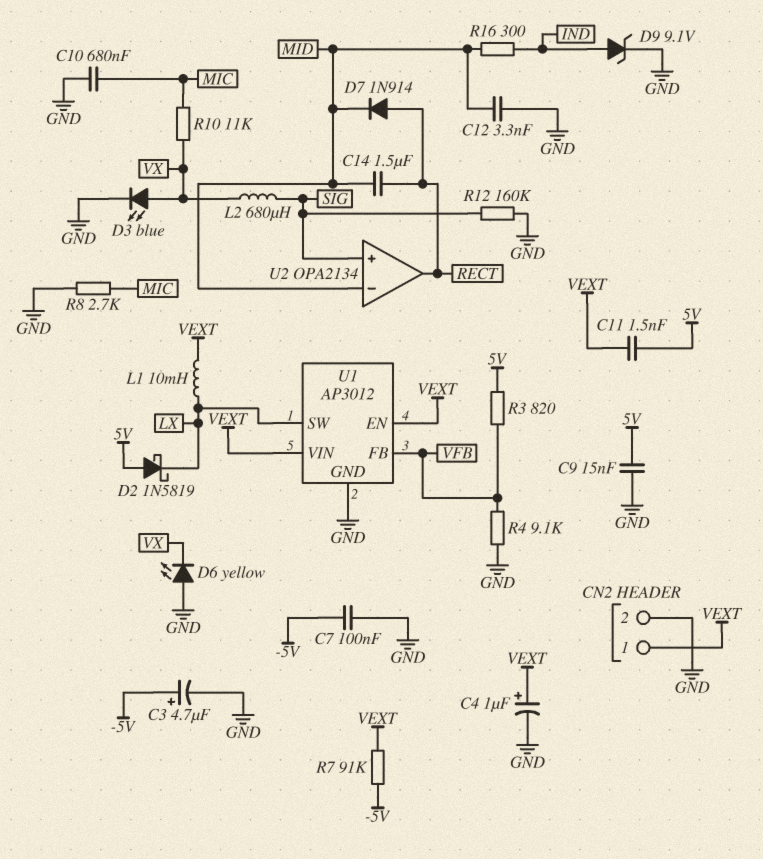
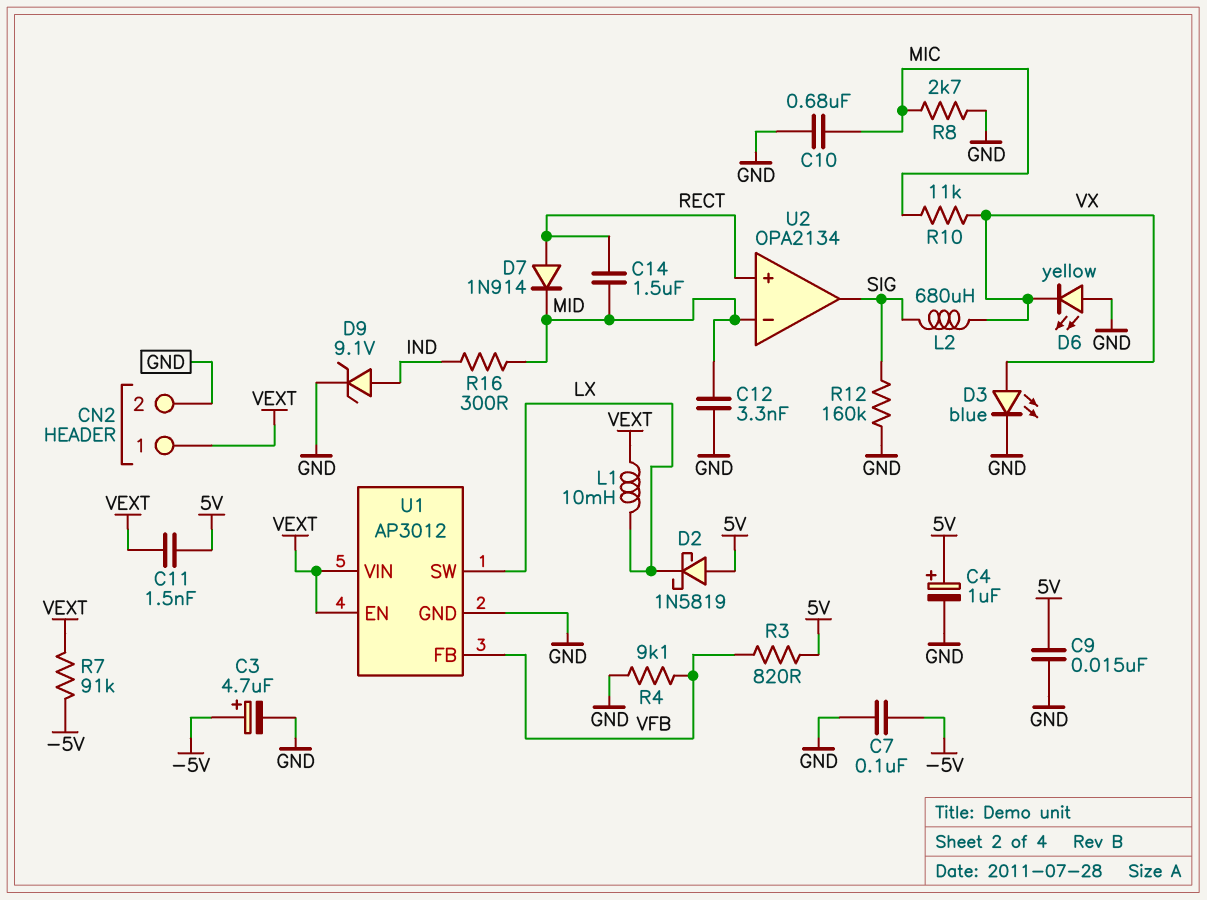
C4: 1uF (plus VEXT, minus GND) -> 1uF (plus 5V, minus GND)
U2 pin in+: SIG -> RECT
U2 pin out: RECT -> SIG

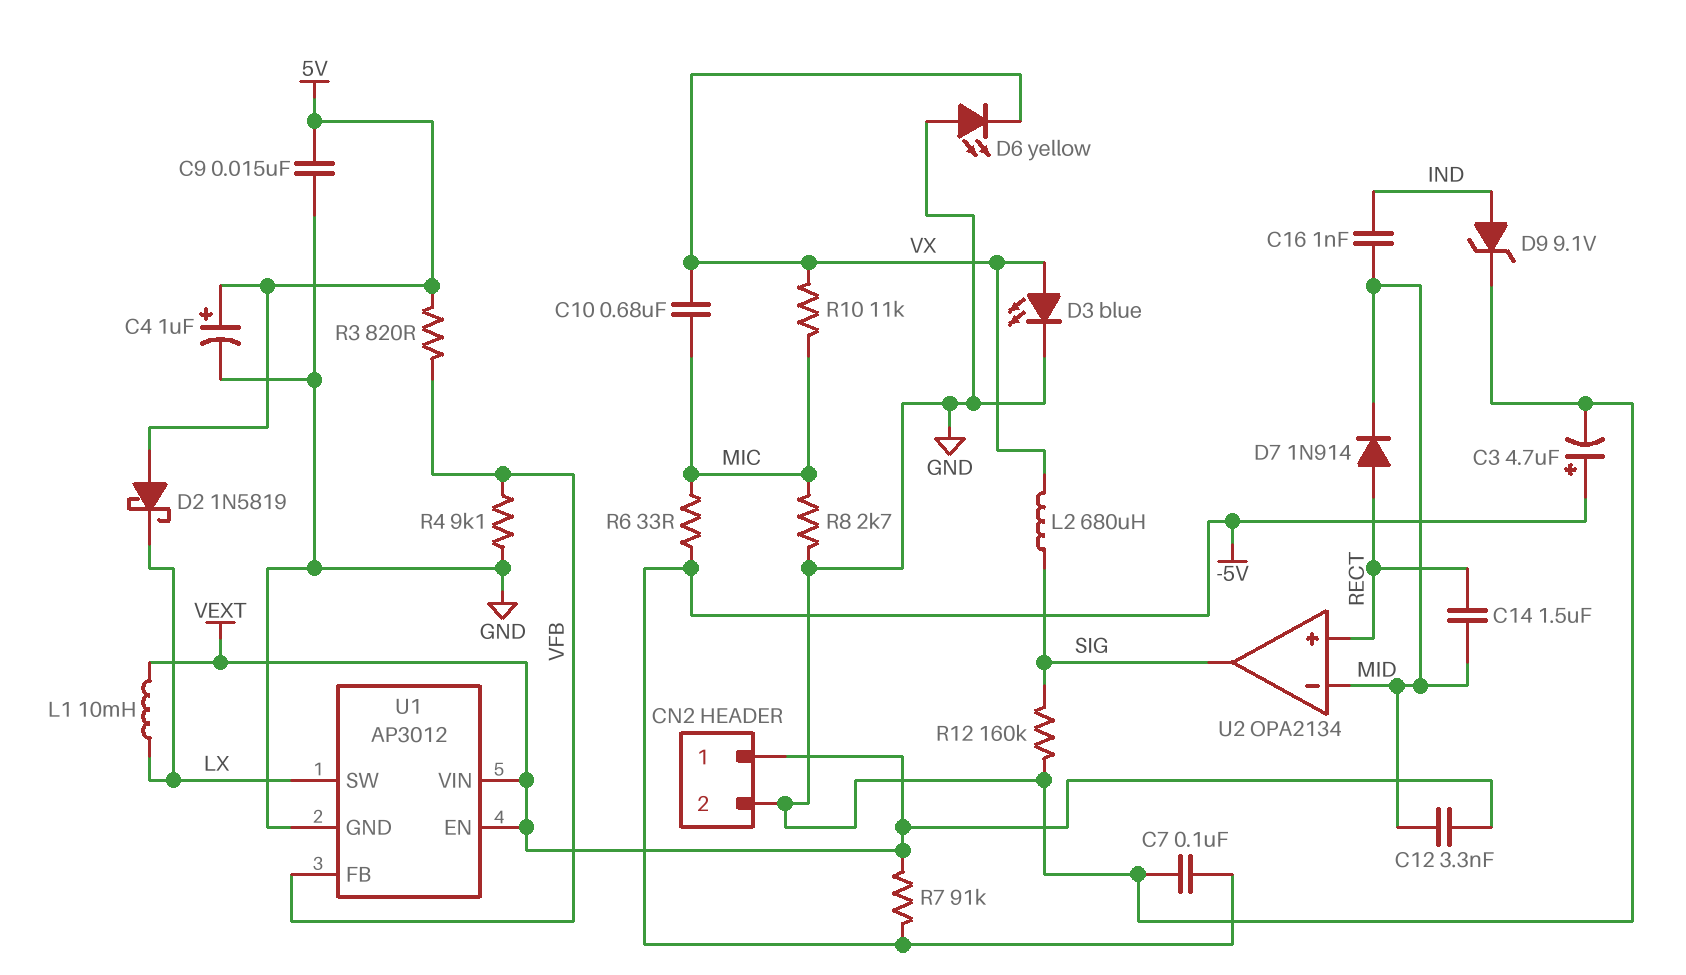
C10: 680nF (GND, MIC) -> 680nF (MIC, VX)
C11: 1.5nF (5V, VEXT) -> none
C12: 3.3nF (GND, MID) -> 3.3nF (MID, VEXT)
C16: none -> 1nF (IND, MID)
R6: none -> 33 (-5V, MIC)
R16: 300 (IND, MID) -> none

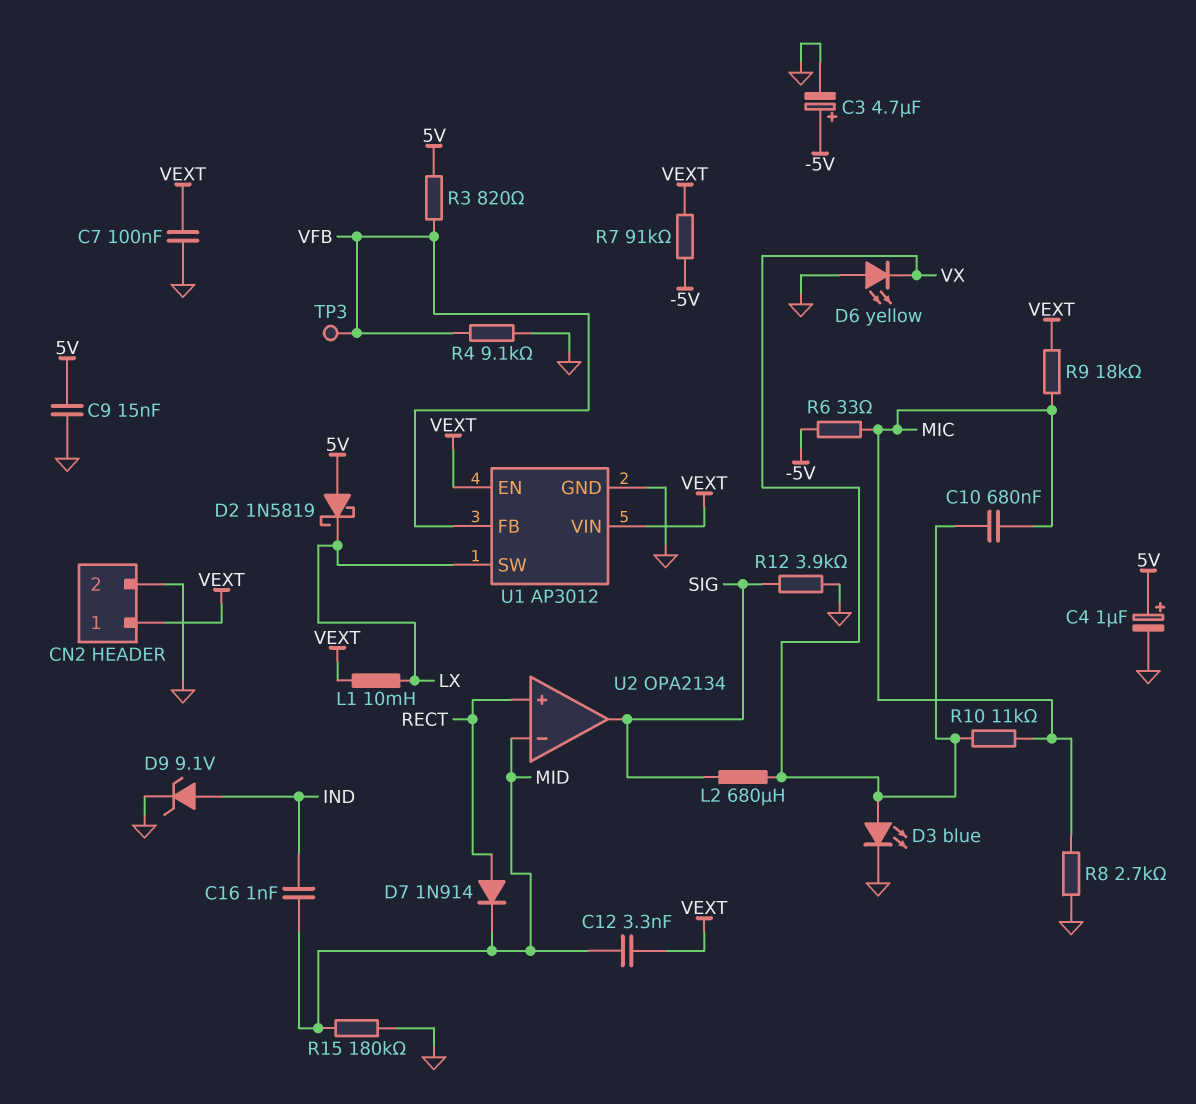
C7: 100nF (-5V, GND) -> 100nF (GND, VEXT)
C14: 1.5uF (MID, RECT) -> none
R9: none -> 18k (MIC, VEXT)
R12: 160k (GND, SIG) -> 3.9k (GND, SIG)
R15: none -> 180k (GND, MID)
TP3: none -> test point (VFB)

